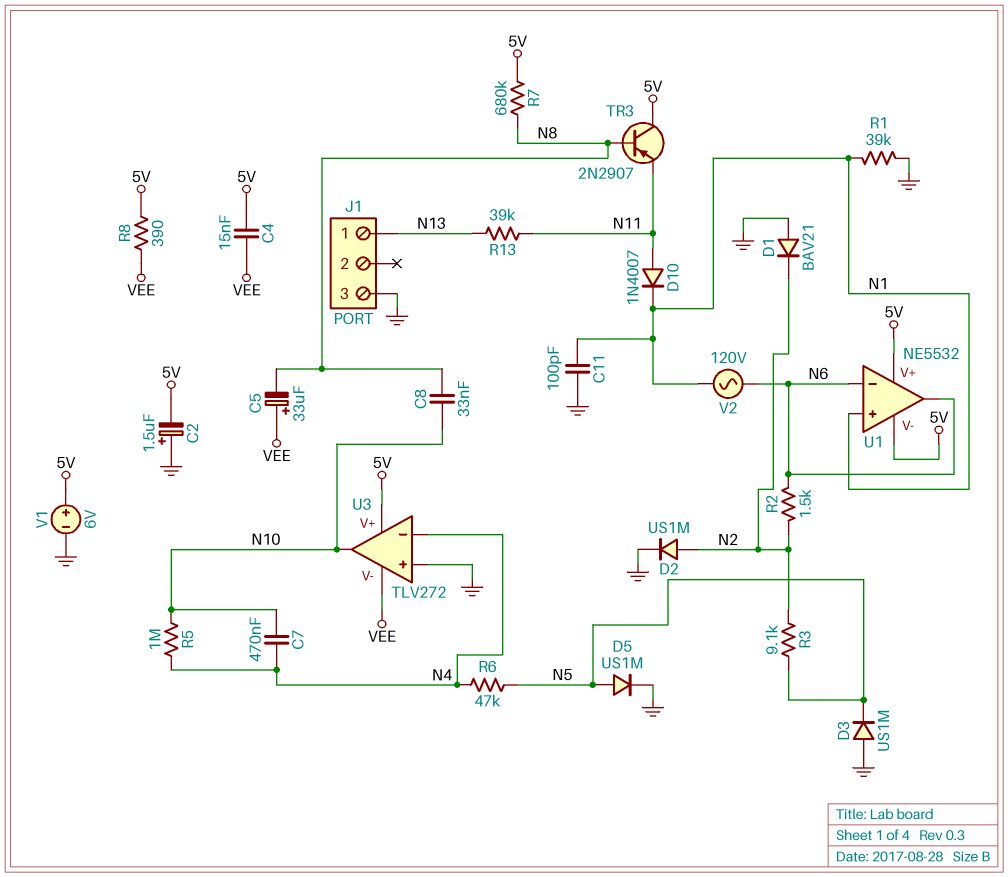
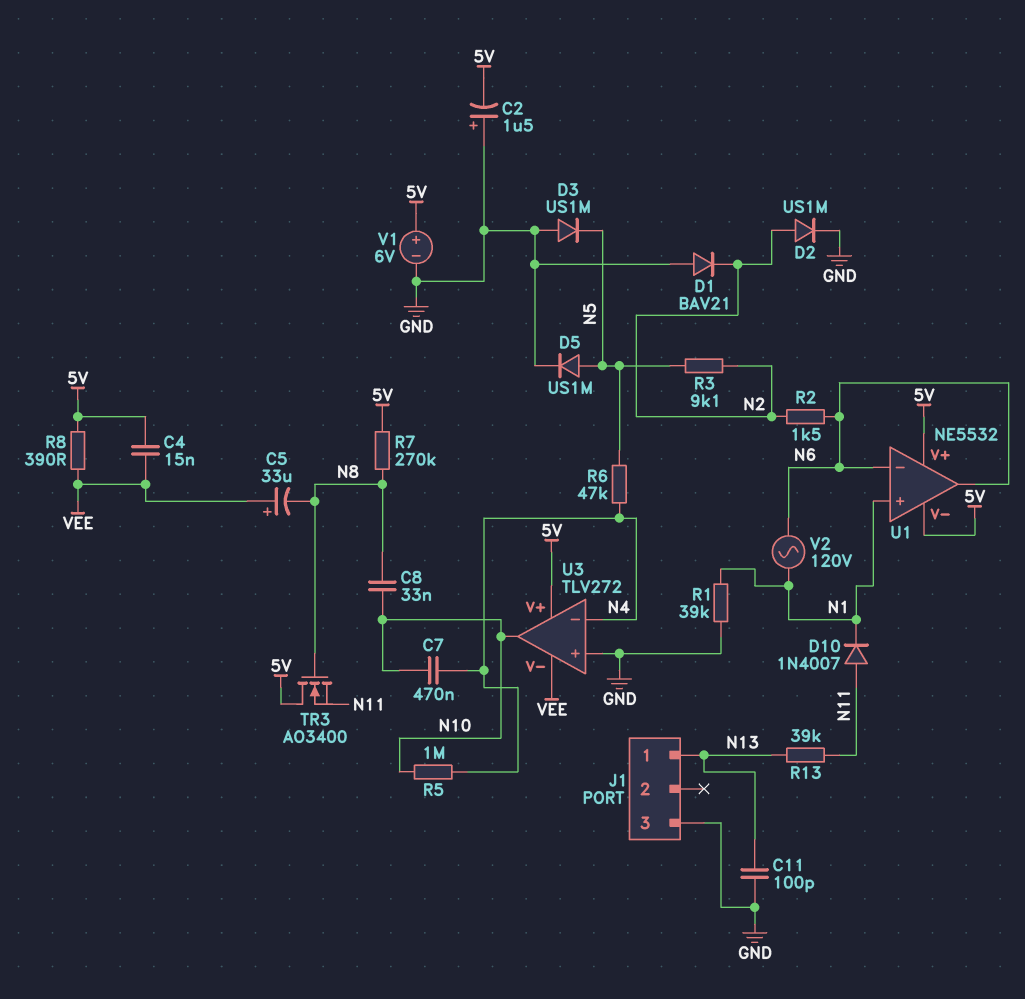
C11: 100pF (GND, N1) -> 100pF (GND, N13)
R7: 680k (5V, N8) -> 270k (5V, N8)
TR3: PNP 2N2907 (B N8, C 5V, E N11) -> NMOS AO3400 (G N8, D 5V, S N11)

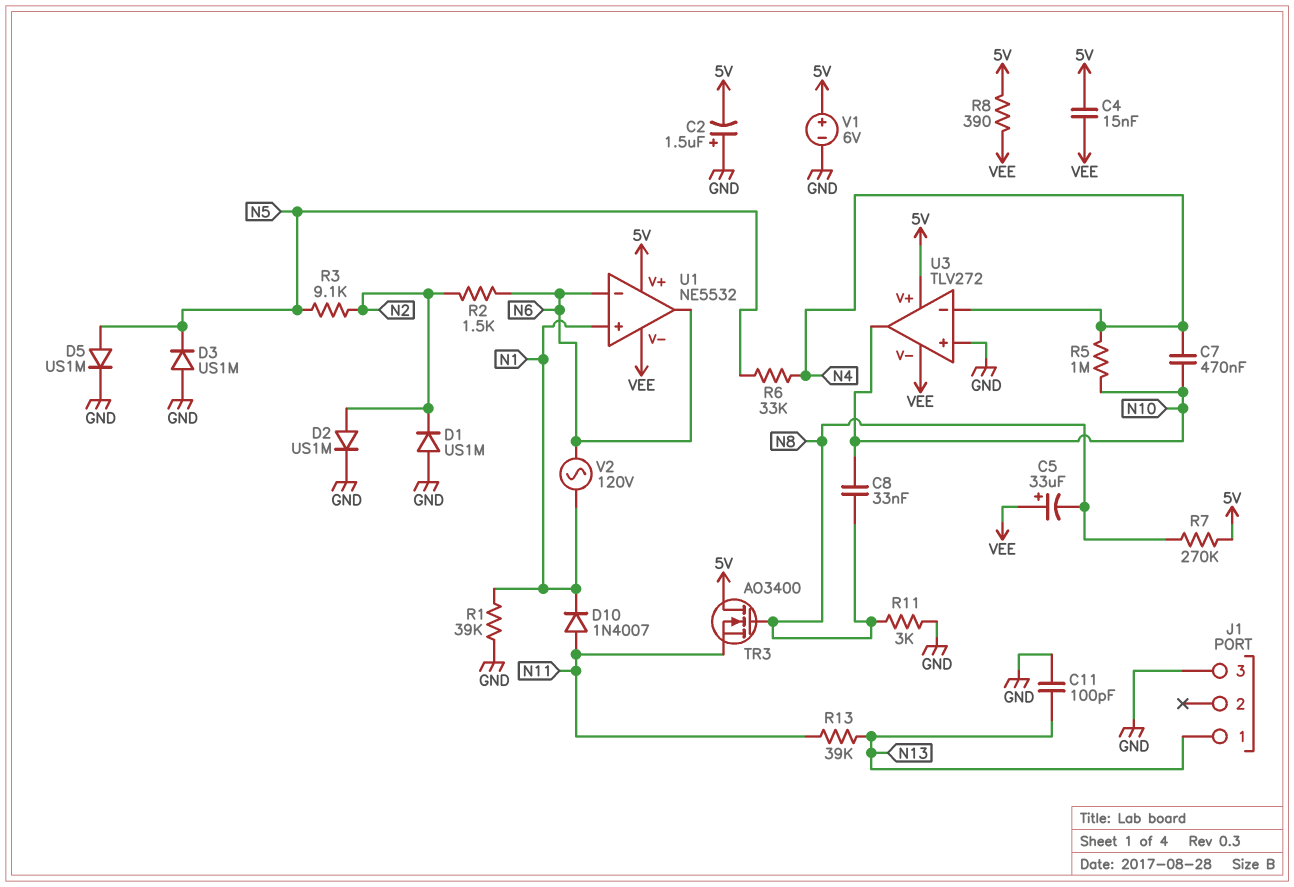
D1: diode BAV21 (A GND, K N2) -> diode US1M (A GND, K N2)
R6: 47k (N4, N5) -> 33k (N4, N5)
R11: none -> 3k (GND, N8)
U1 pin V-: 5V -> VEE

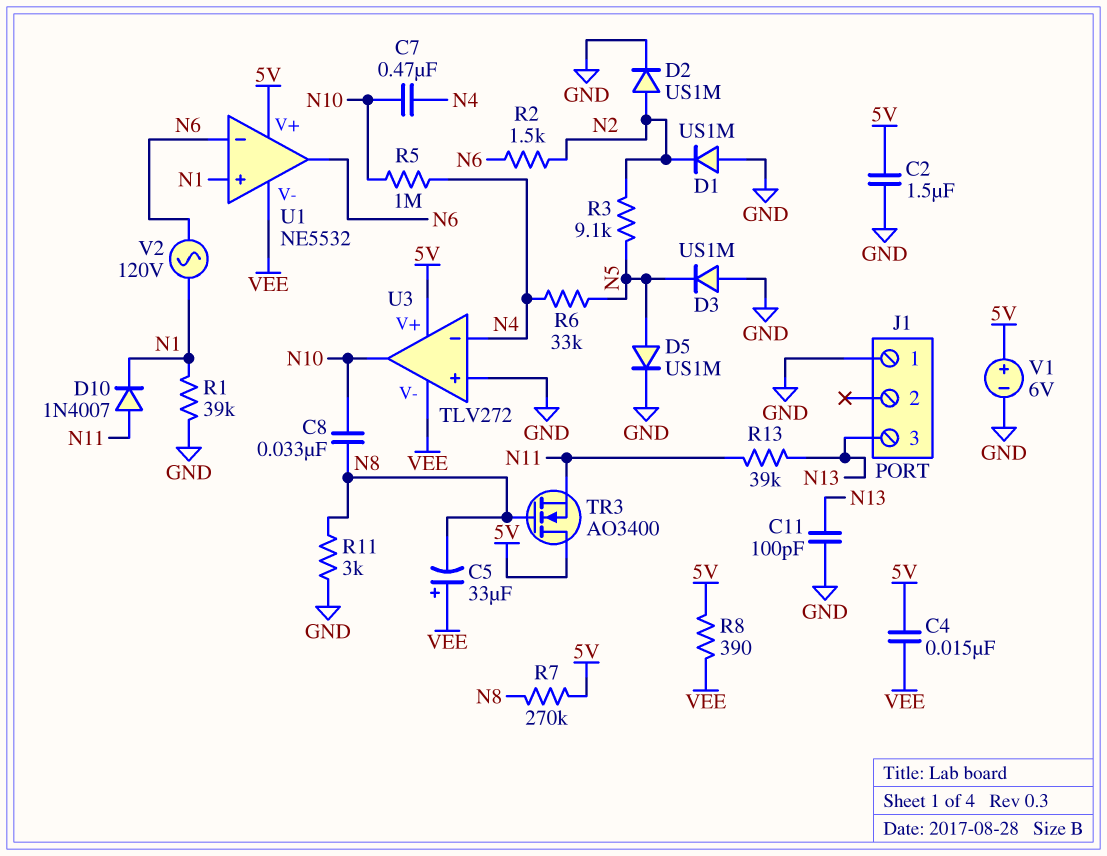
C2: 1.5uF (plus GND, minus 5V) -> 1.5uF (5V, GND)
J1 pin 1: N13 -> GND
J1 pin 3: GND -> N13

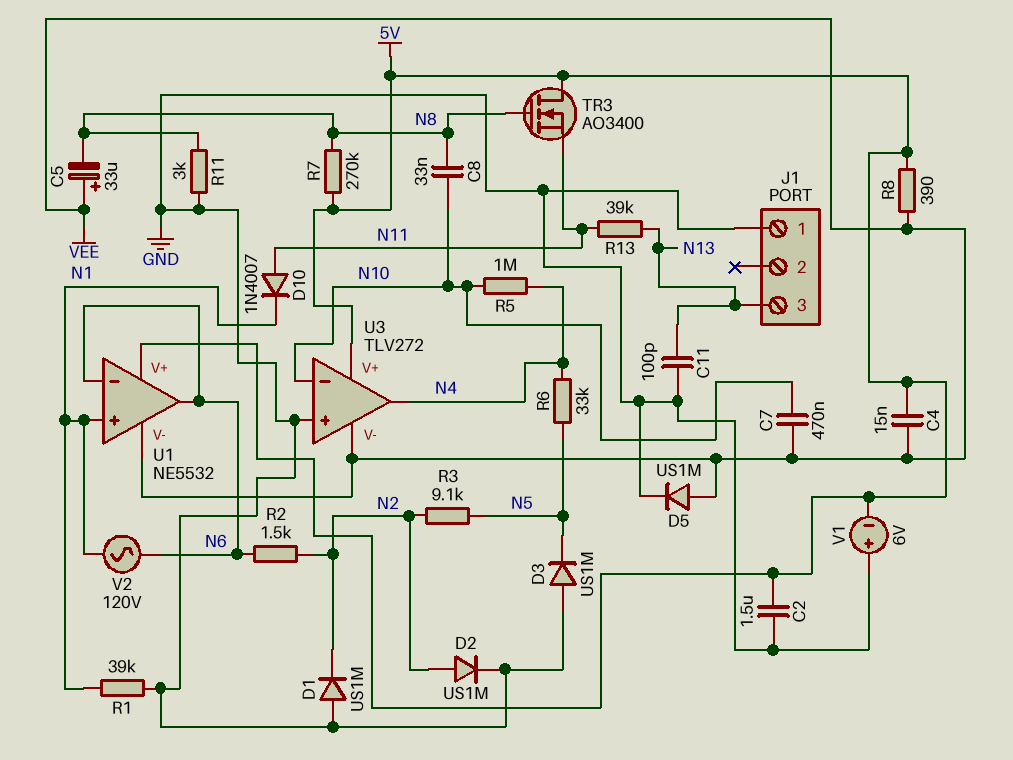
C7: 470nF (N4, N10) -> 470nF (N10, VEE)
D5: diode US1M (A N5, K GND) -> diode US1M (A VEE, K GND)
U3 pin in-: N4 -> N10
U3 pin out: N10 -> N4
V1: 6V (plus 5V, minus GND) -> 6V (plus GND, minus 5V)

